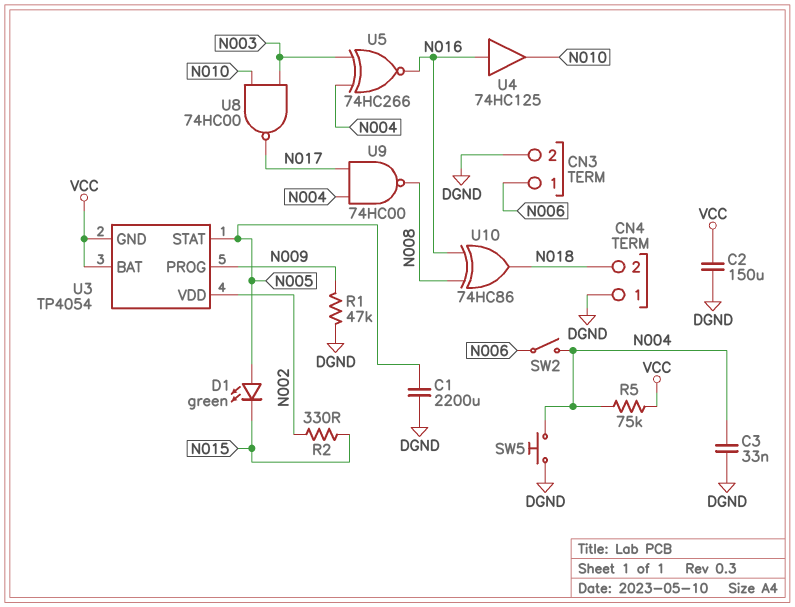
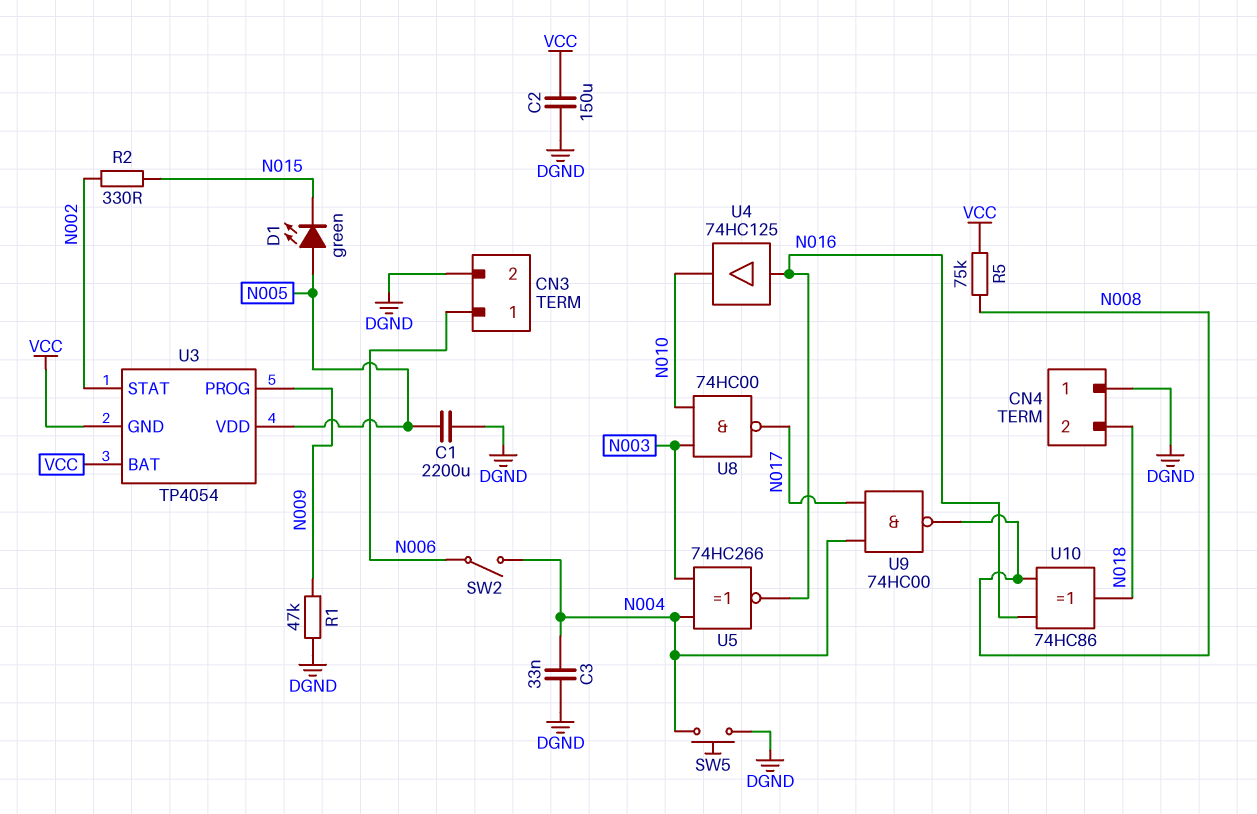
R5: 75k (N004, VCC) -> 75k (N008, VCC)
U3 pin STAT: N005 -> N002
U3 pin VDD: N002 -> N005

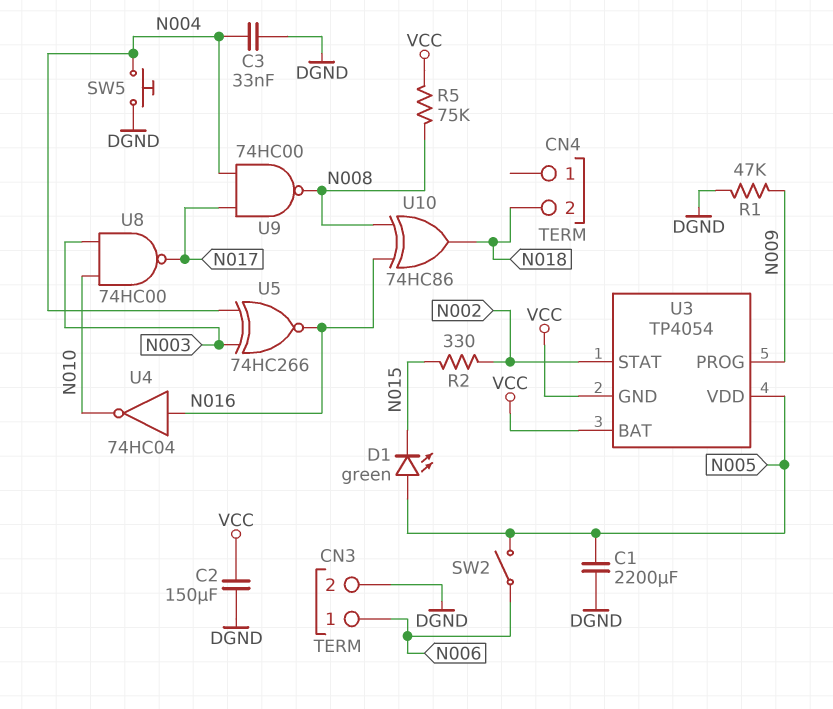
CN4 pin 1: DGND -> none
SW2: switch (N004, N006) -> switch (N005, N006)
U4: buffer 74HC125 (in N016, out N010) -> NOT 74HC04 (in N016, out N010)

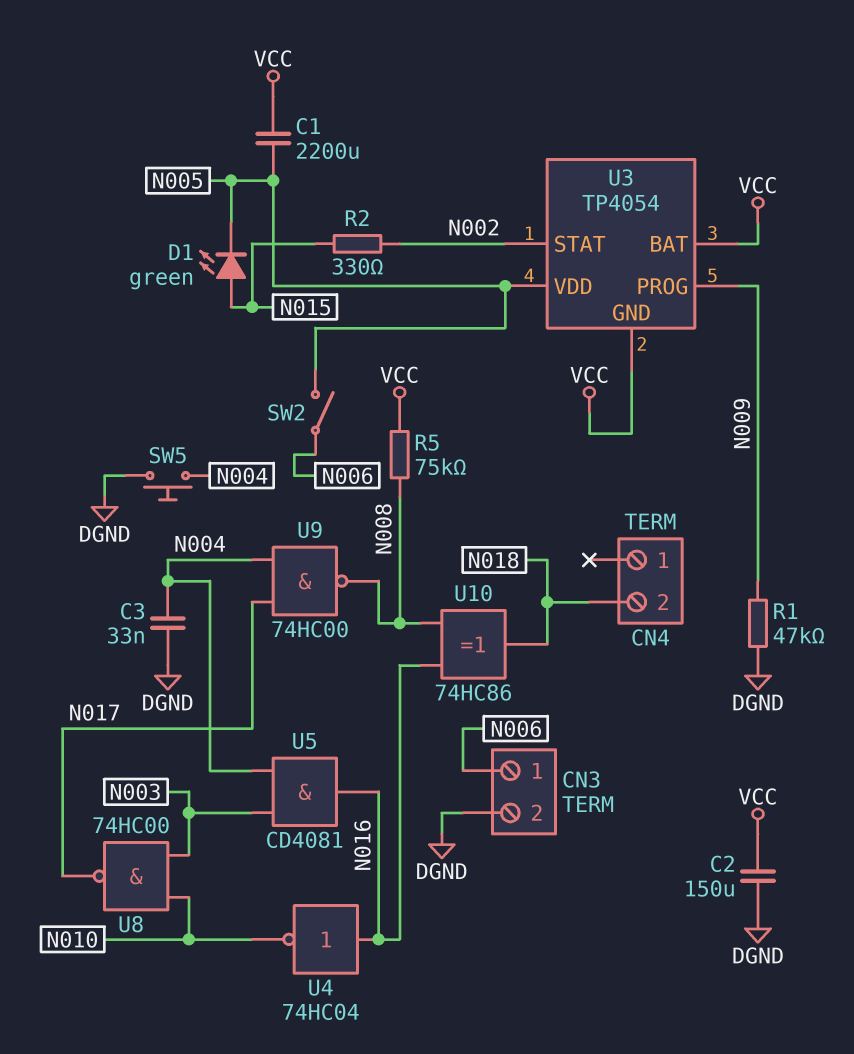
C1: 2200uF (DGND, N005) -> 2200uF (N005, VCC)
D1: LED green (A N005, K N015) -> LED green (A N015, K N005)
U5: XNOR 74HC266 (in N003, in N004, out N016) -> AND CD4081 (in N003, in N004, out N016)

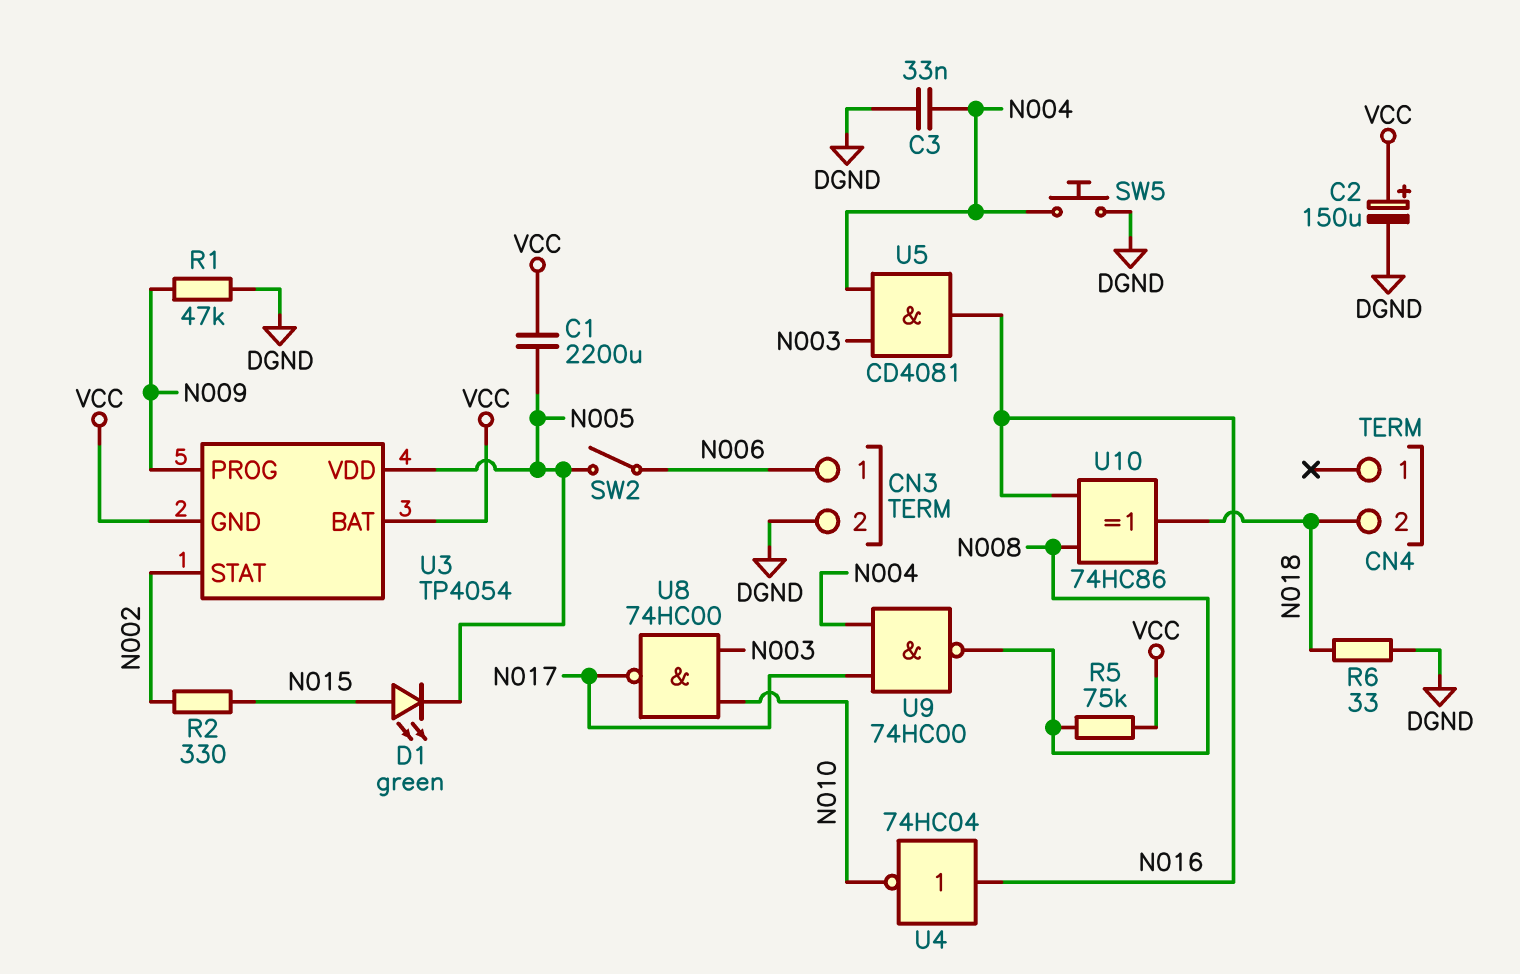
C2: 150uF (DGND, VCC) -> 150uF (plus VCC, minus DGND)
R6: none -> 33 (DGND, N018)

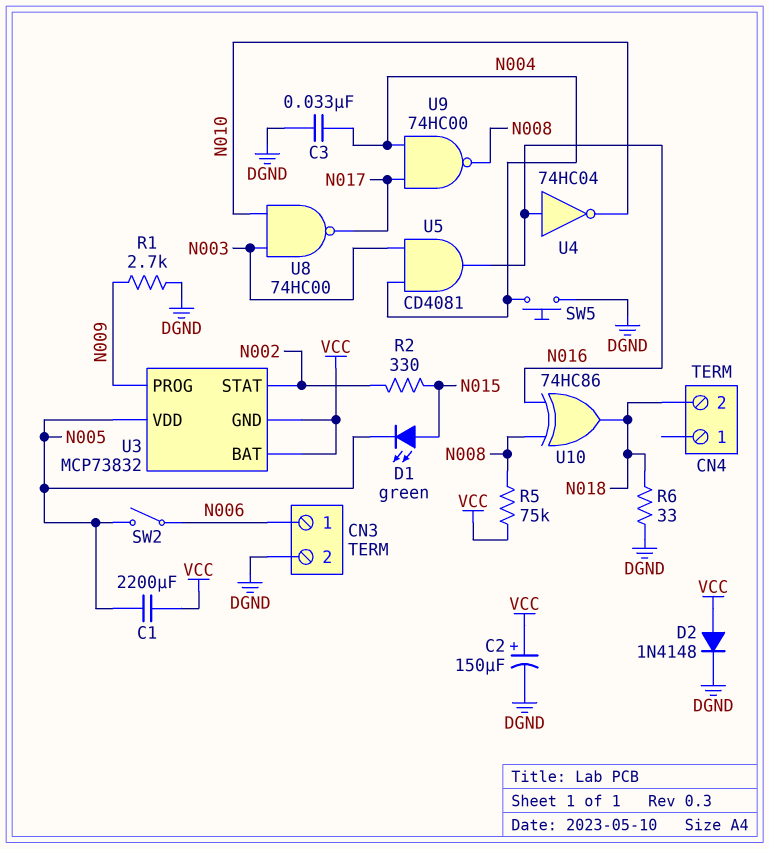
D2: none -> diode 1N4148 (A VCC, K DGND)
R1: 47k (DGND, N009) -> 2.7k (DGND, N009)
U3: TP4054 -> MCP73832

